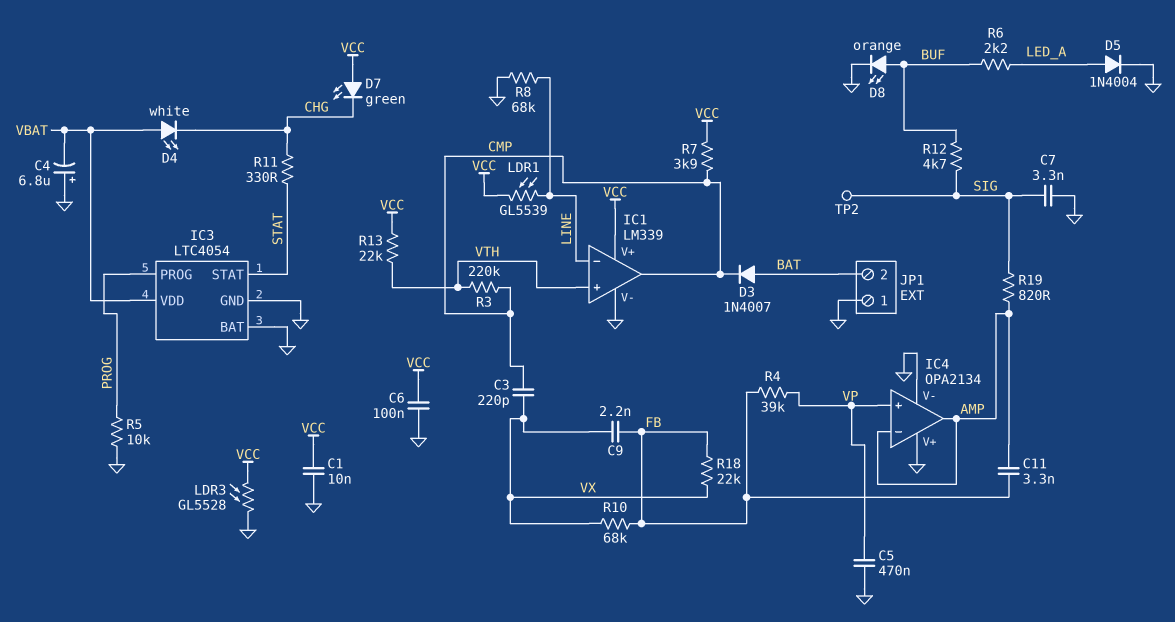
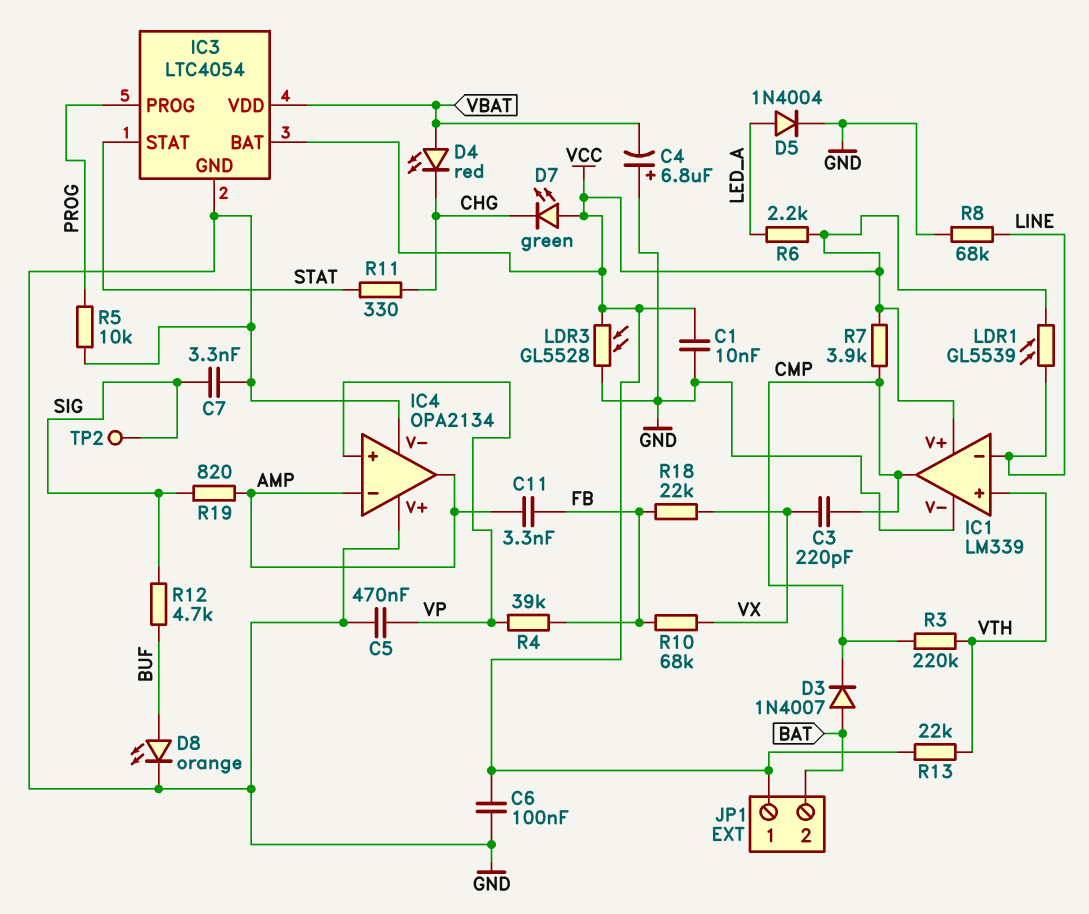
C9: 2.2nF (FB, VX) -> none
D4: LED white (A VBAT, K CHG) -> LED red (A VBAT, K CHG)
IC3 pin BAT: GND -> VCC
JP1 pin 1: GND -> VCC
R6: 2.2k (BUF, LED_A) -> 2.2k (LED_A, VCC)

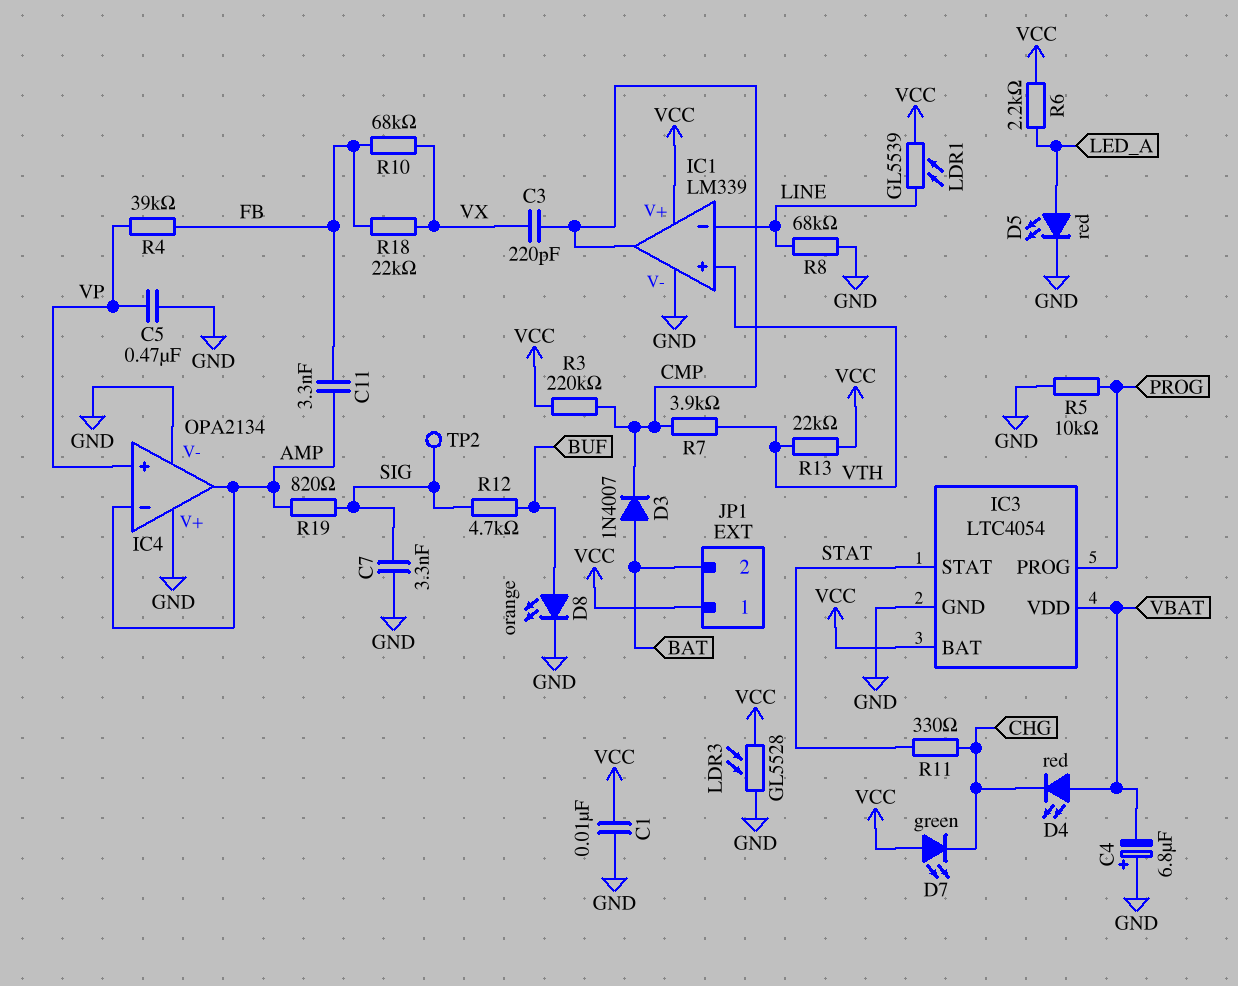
C6: 100nF (GND, VCC) -> none
D5: diode 1N4004 (A LED_A, K GND) -> LED red (A LED_A, K GND)
R3: 220k (CMP, VTH) -> 220k (CMP, VCC)
R7: 3.9k (CMP, VCC) -> 3.9k (CMP, VTH)

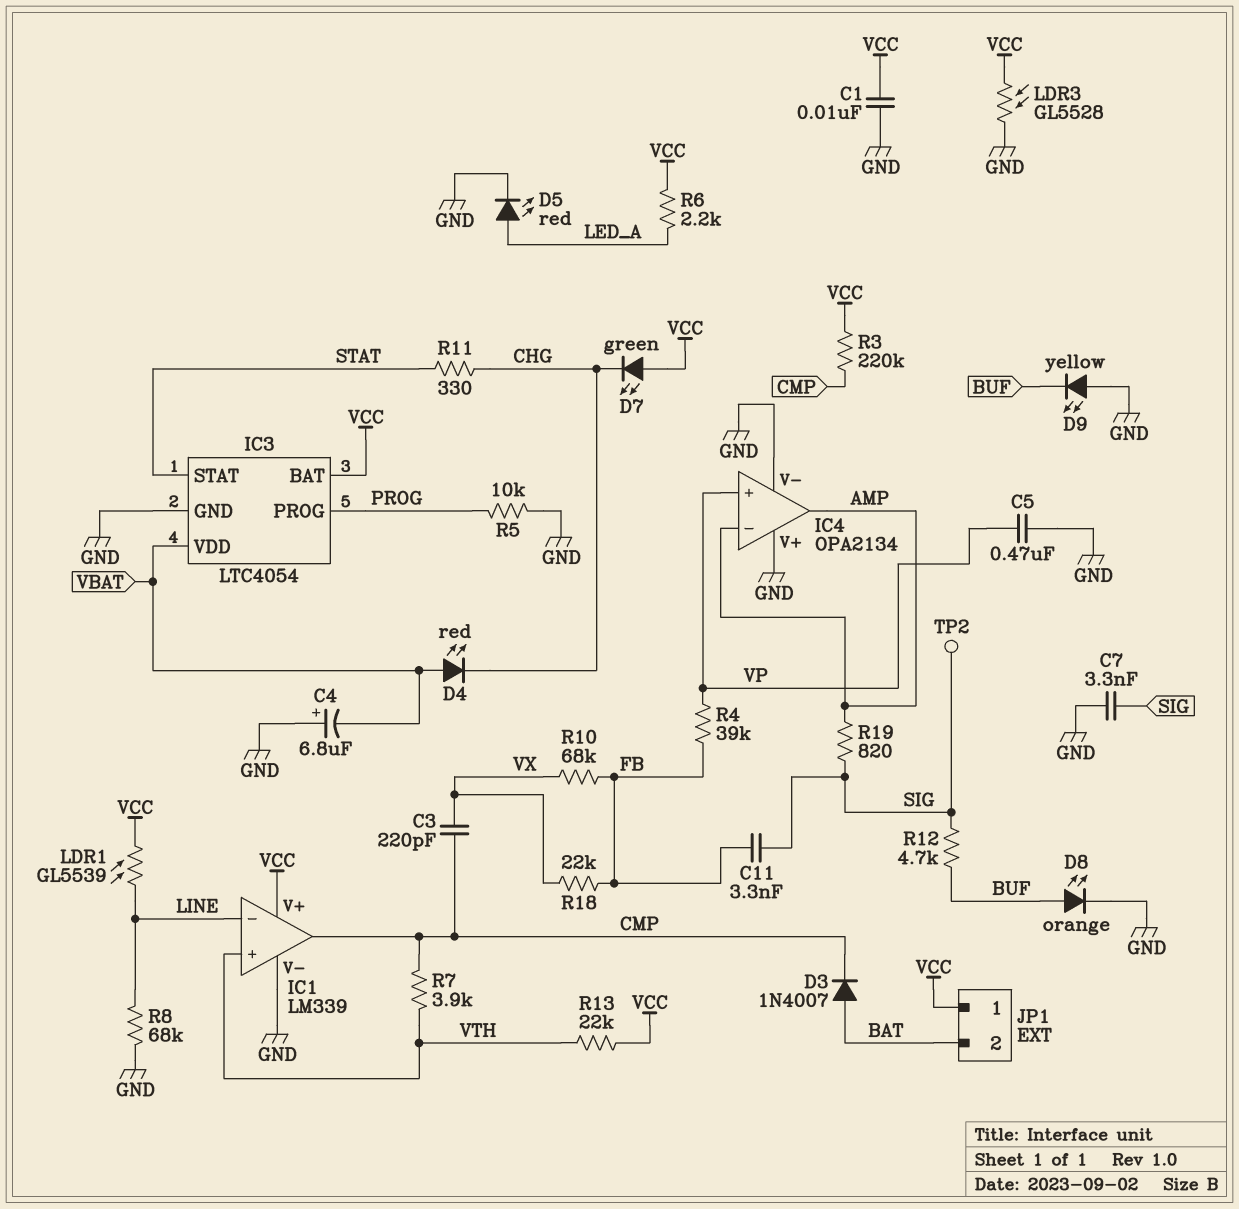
C11: 3.3nF (AMP, FB) -> 3.3nF (FB, SIG)
D9: none -> LED yellow (A GND, K BUF)

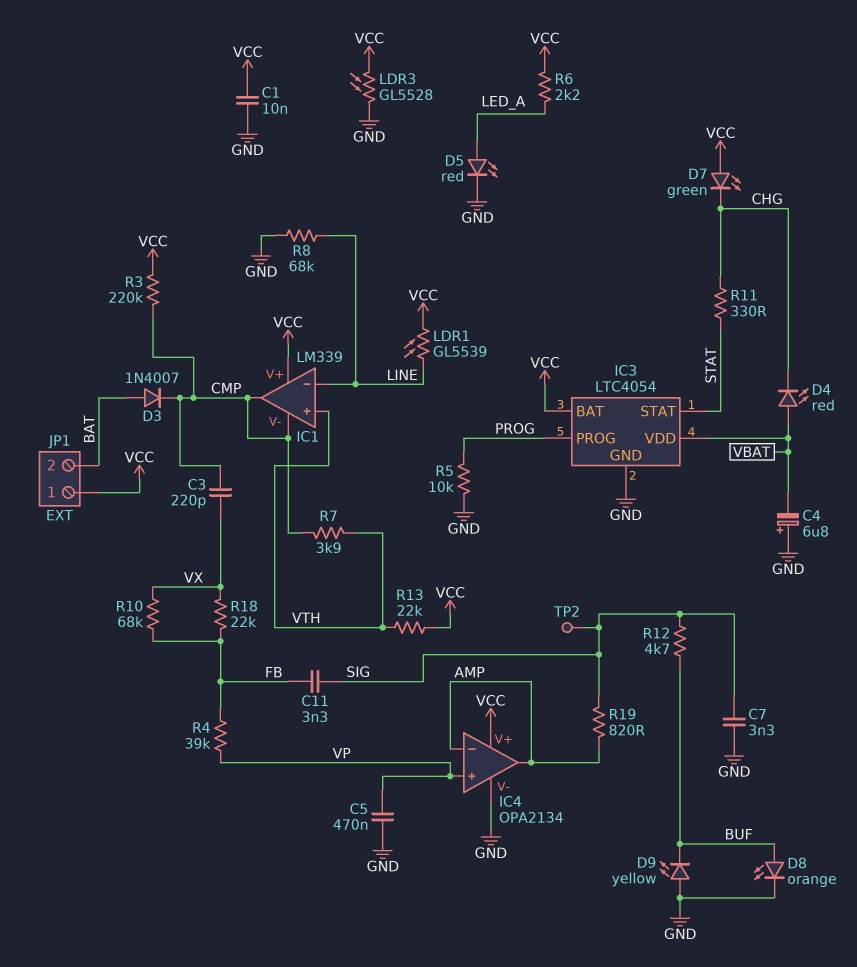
IC1 pin V-: GND -> CMP
IC4 pin V+: GND -> VCC

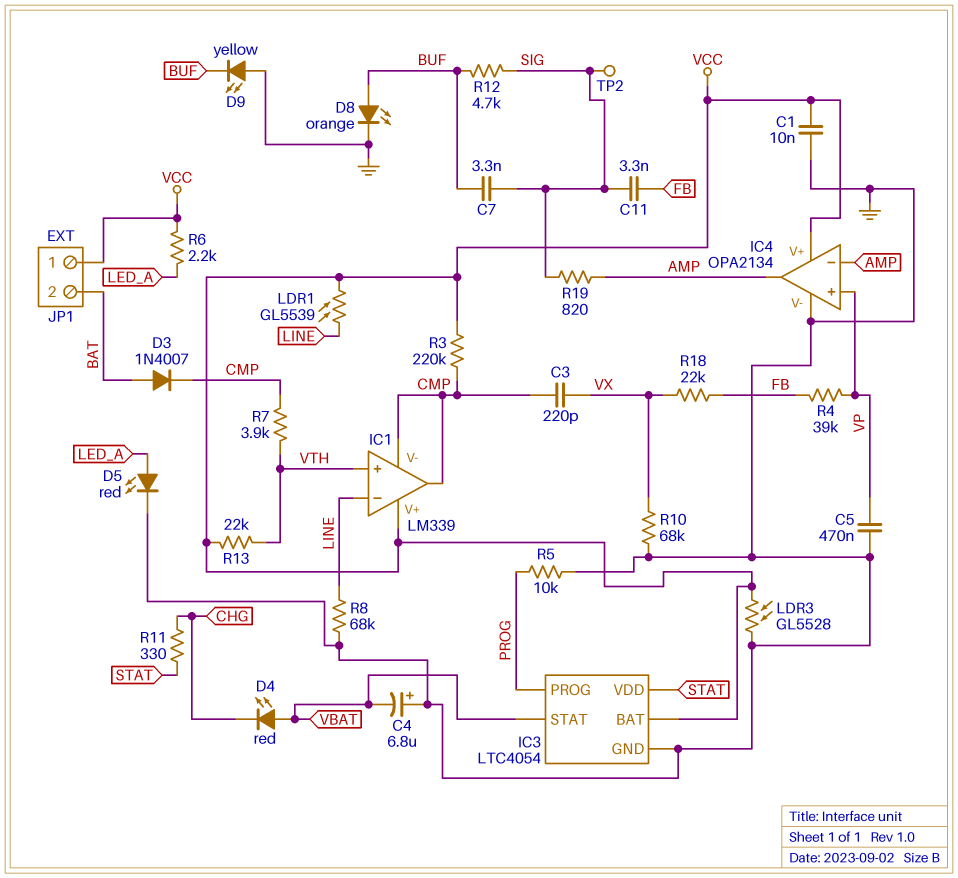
C7: 3.3nF (GND, SIG) -> 3.3nF (BUF, SIG)
D7: LED green (A VCC, K CHG) -> none
IC3 pin STAT: STAT -> VBAT
IC3 pin VDD: VBAT -> STAT
R10: 68k (FB, VX) -> 68k (GND, VX)

